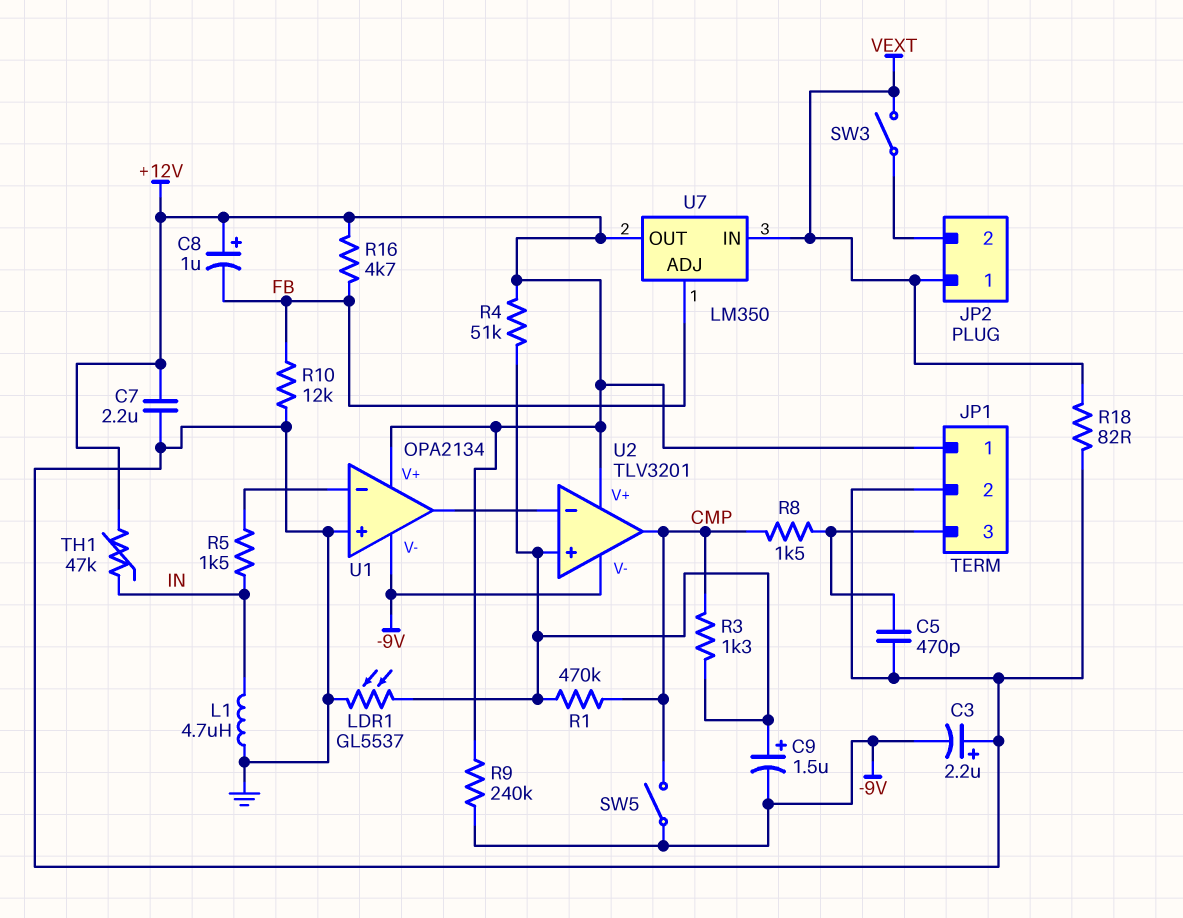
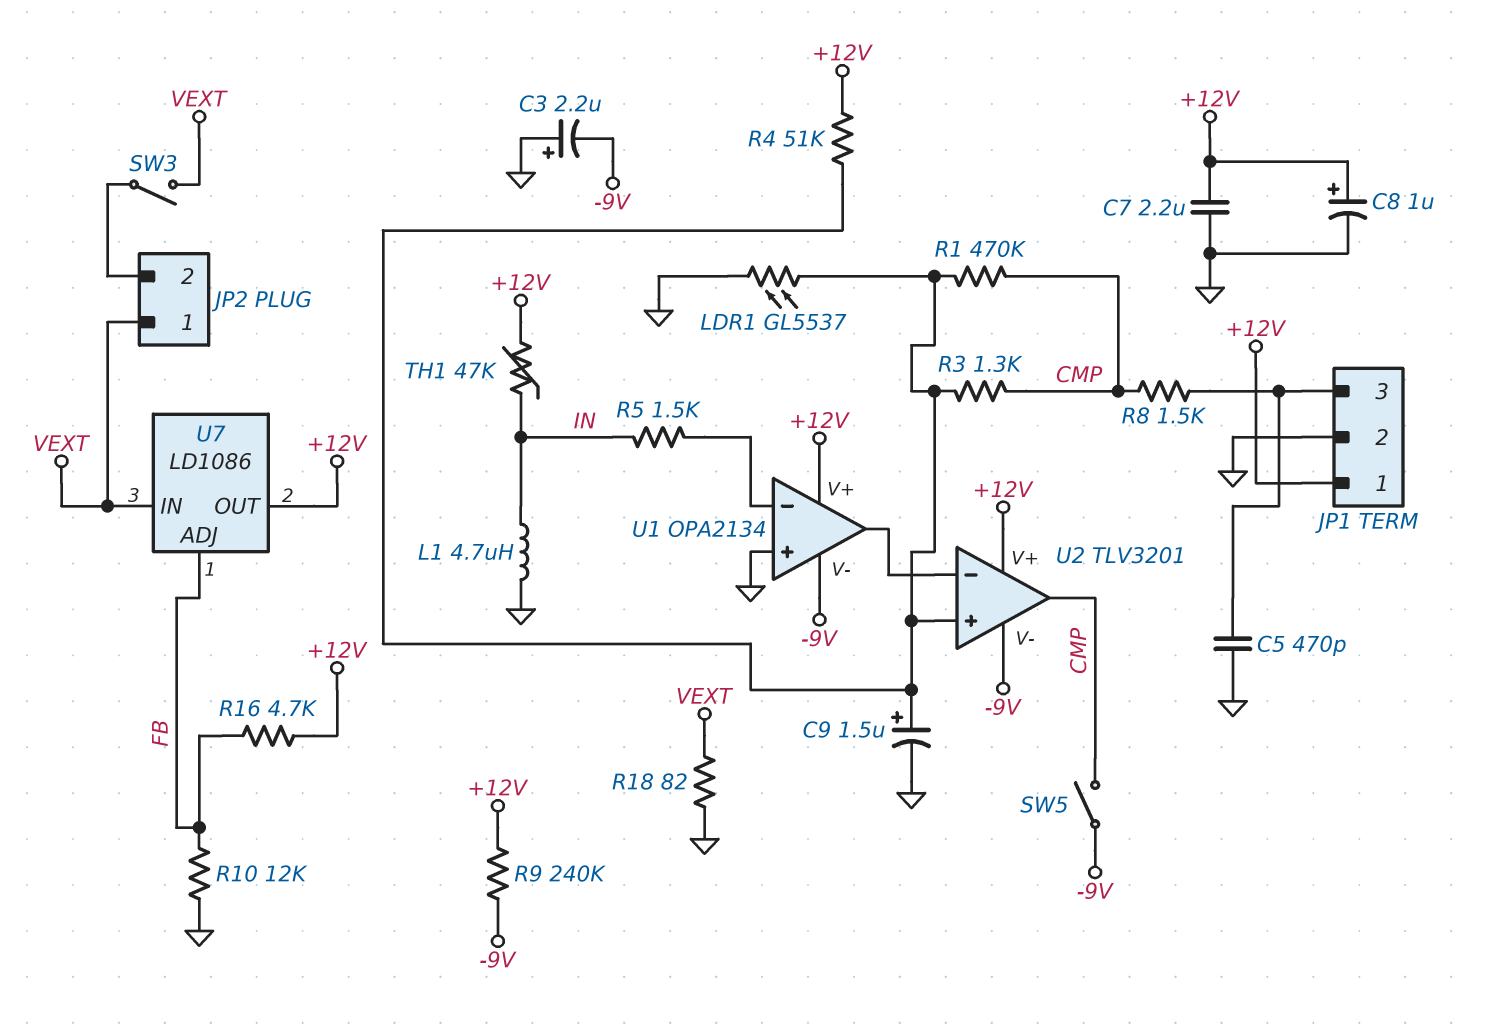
C8: 1uF (plus +12V, minus FB) -> 1uF (plus +12V, minus GND)
C9: 1.5uF (plus U2/in+, minus -9V) -> 1.5uF (plus U2/in+, minus GND)
U7: LM350 -> LD1086

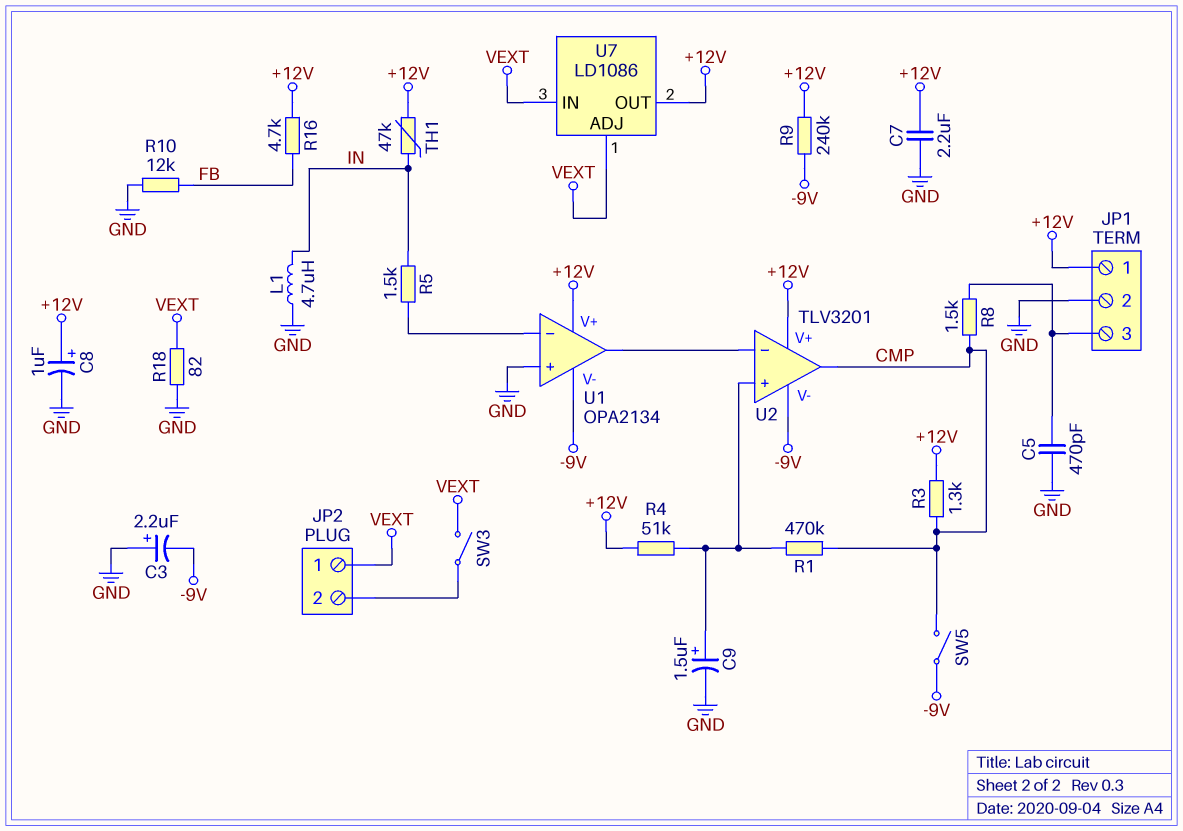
LDR1: GL5537 (GND, U2/in+) -> none
R3: 1.3k (CMP, U2/in+) -> 1.3k (+12V, CMP)
U7 pin ADJ: FB -> VEXT

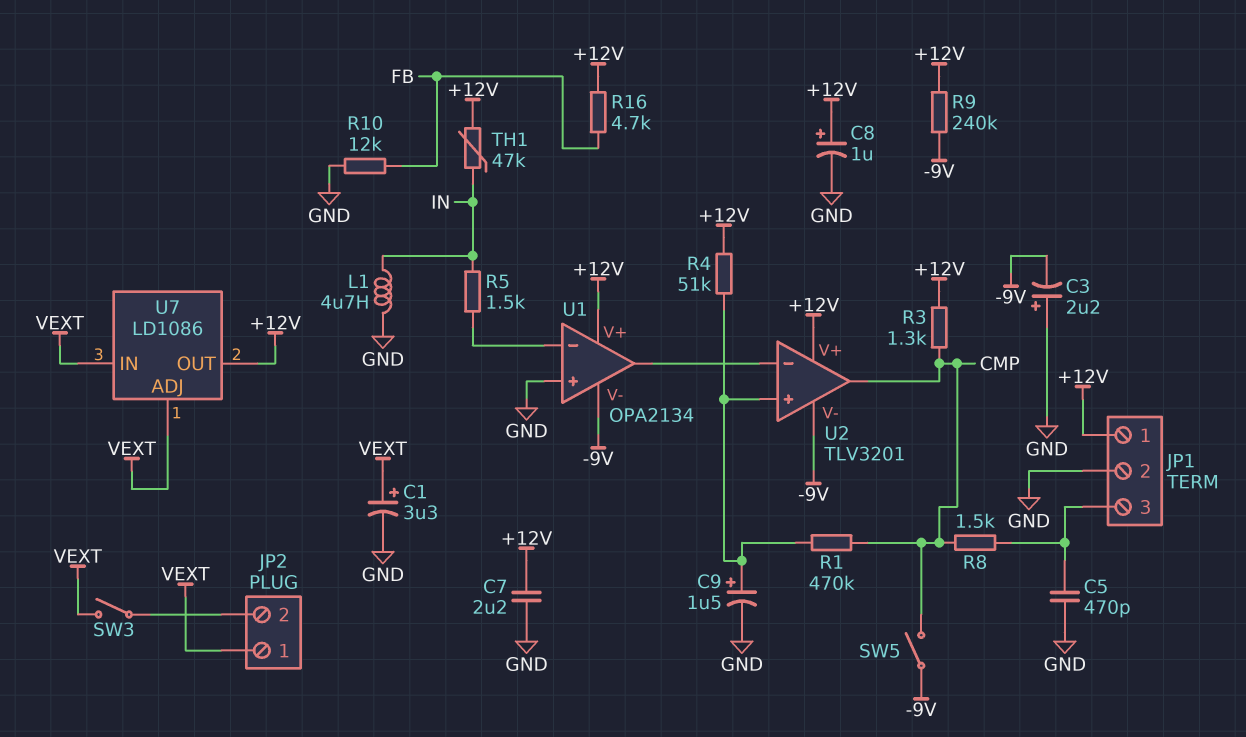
C1: none -> 3.3uF (plus VEXT, minus GND)
R18: 82 (GND, VEXT) -> none

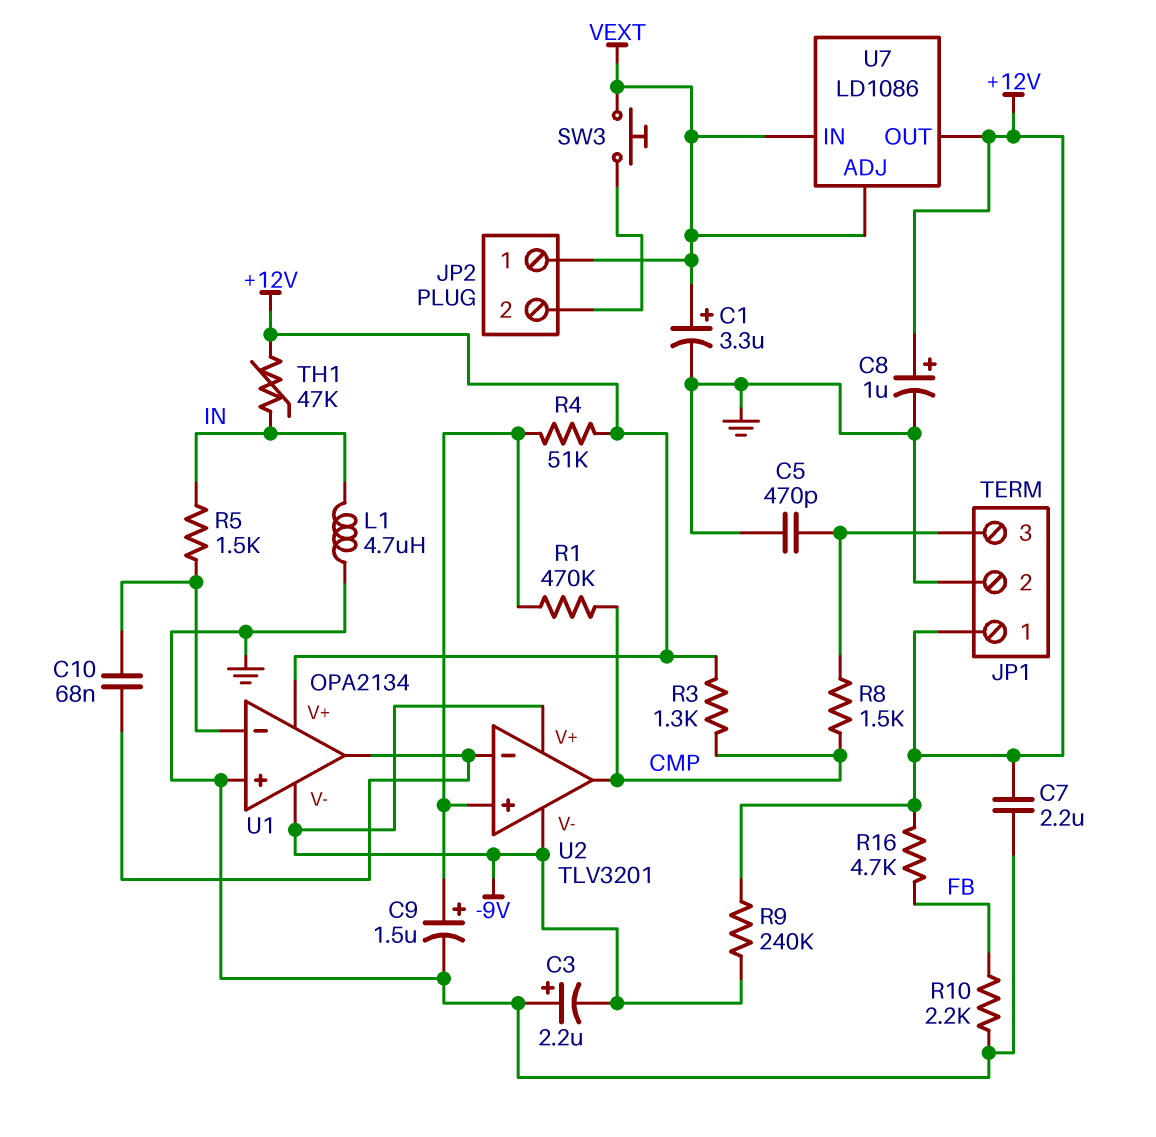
C10: none -> 68nF (U1/in-, U1/out)
R10: 12k (FB, GND) -> 2.2k (FB, GND)
SW3: switch (JP2/2, VEXT) -> button (JP2/2, VEXT)
SW5: switch (-9V, CMP) -> none
U2 pin V+: +12V -> -9V

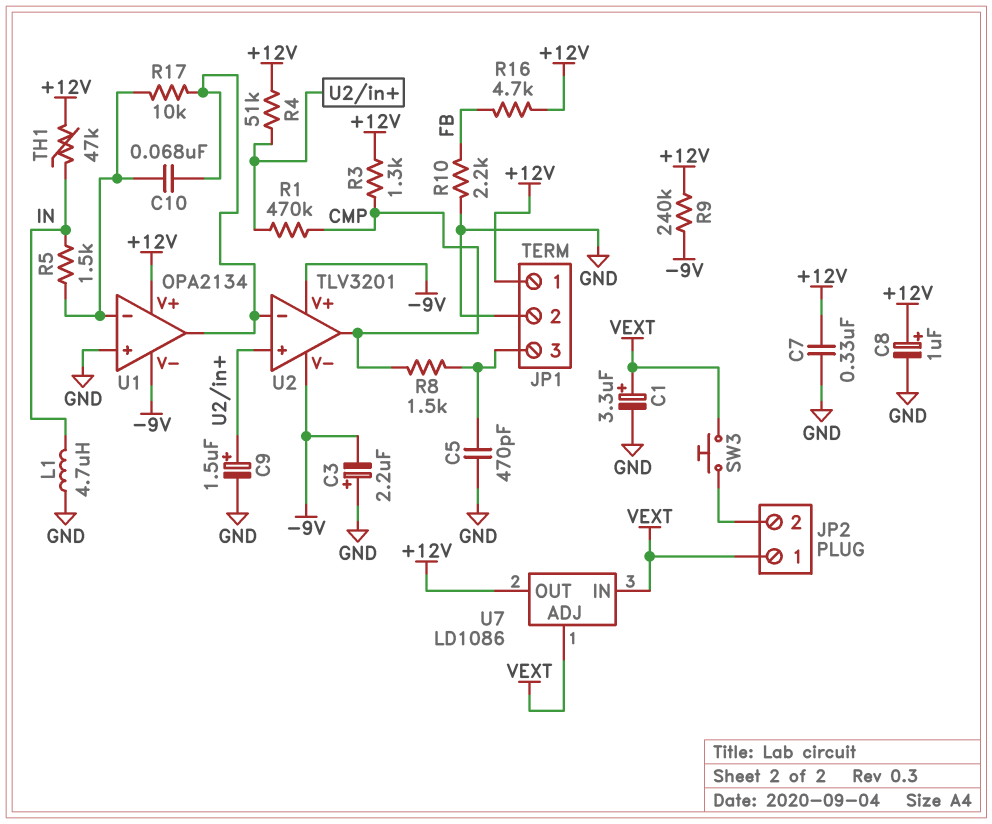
C7: 2.2uF (+12V, GND) -> 330nF (+12V, GND)
R17: none -> 10k (U1/in-, U1/out)

